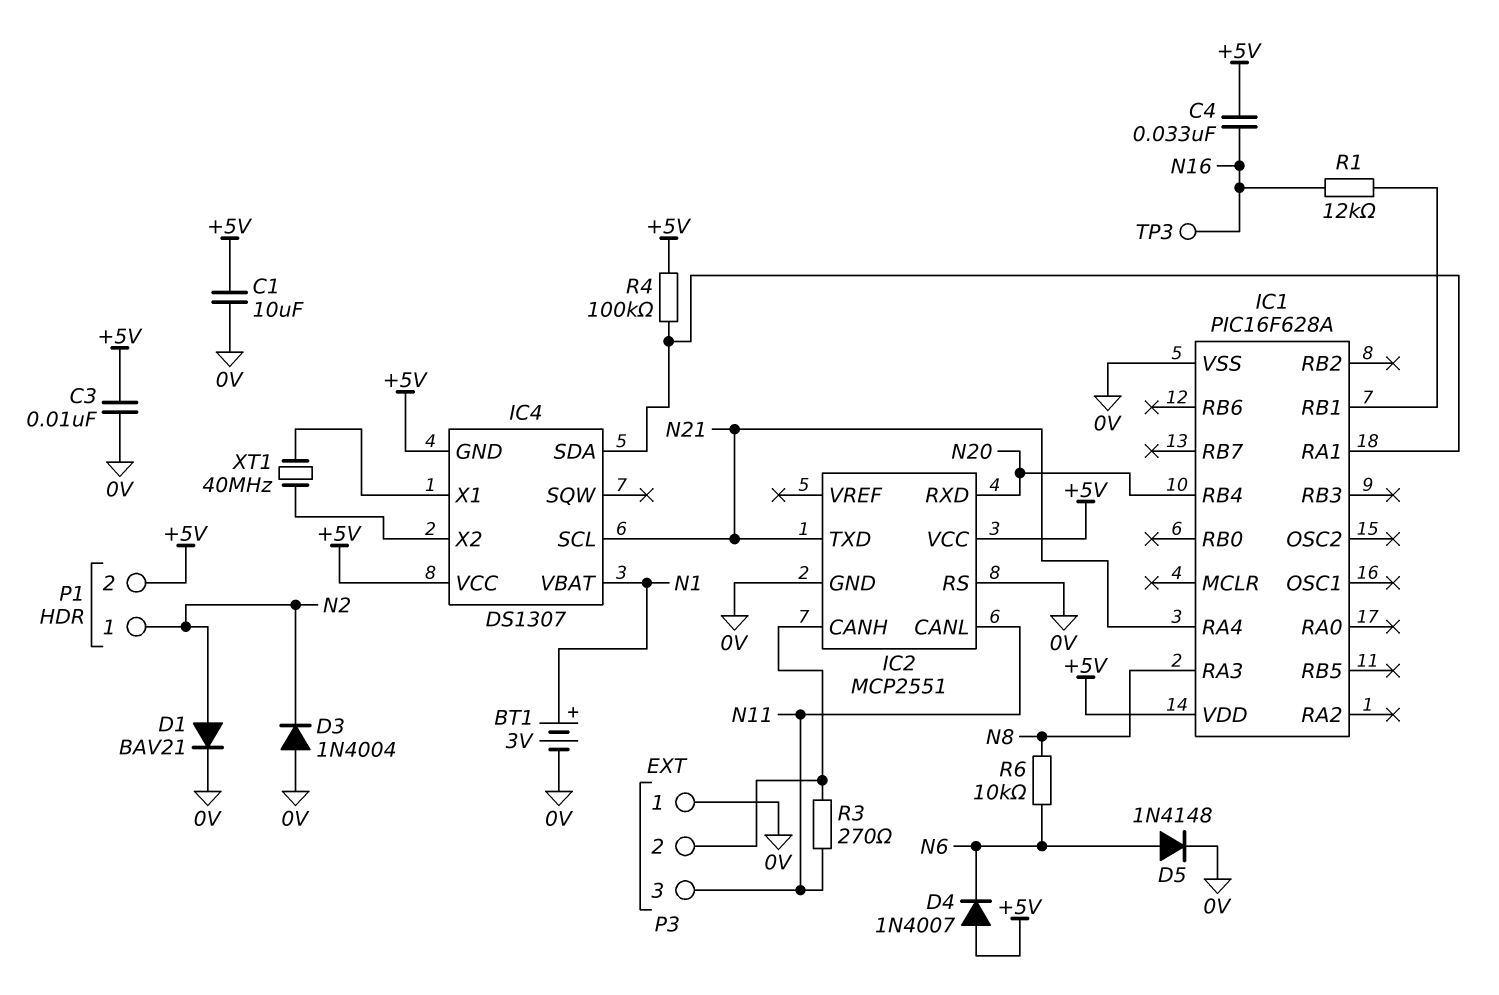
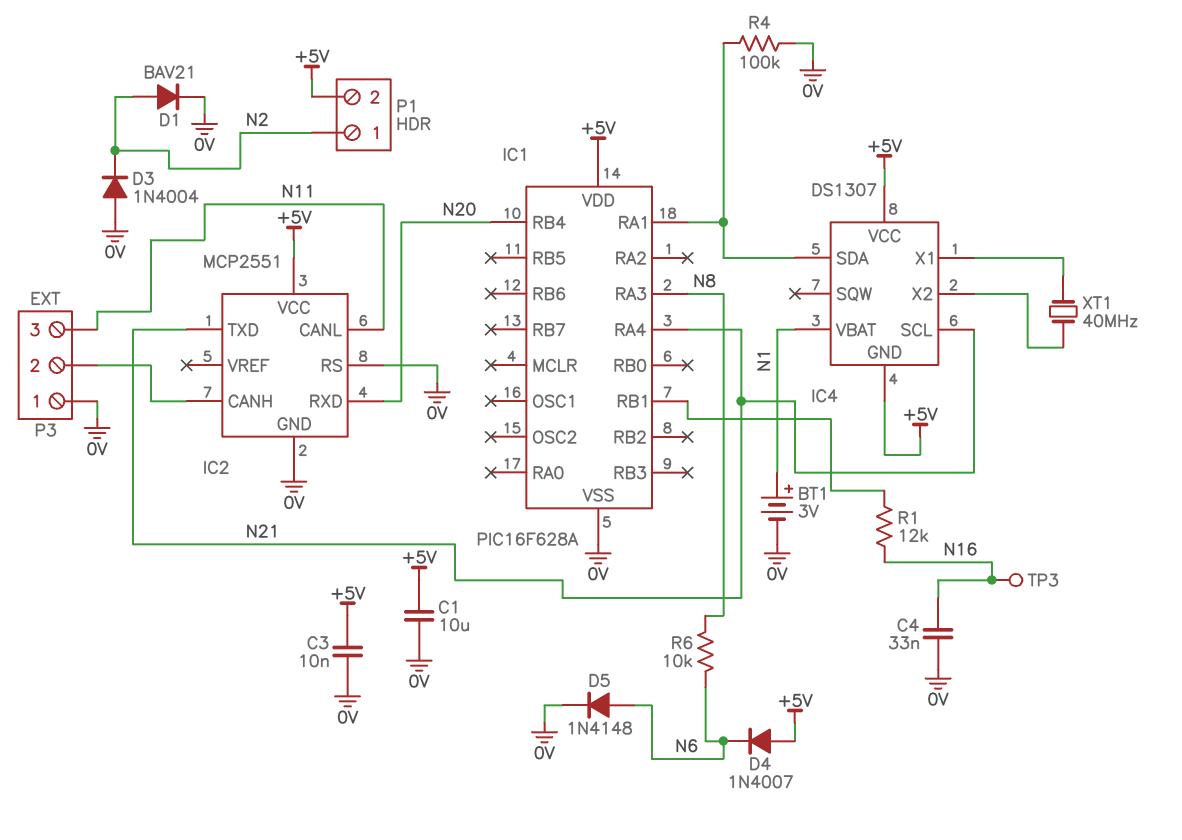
C4: 33nF (+5V, N16) -> 33nF (0V, N16)
R3: 270 (IC2/CANH, N11) -> none
R4: 100k (+5V, IC1/RA1) -> 100k (0V, IC1/RA1)

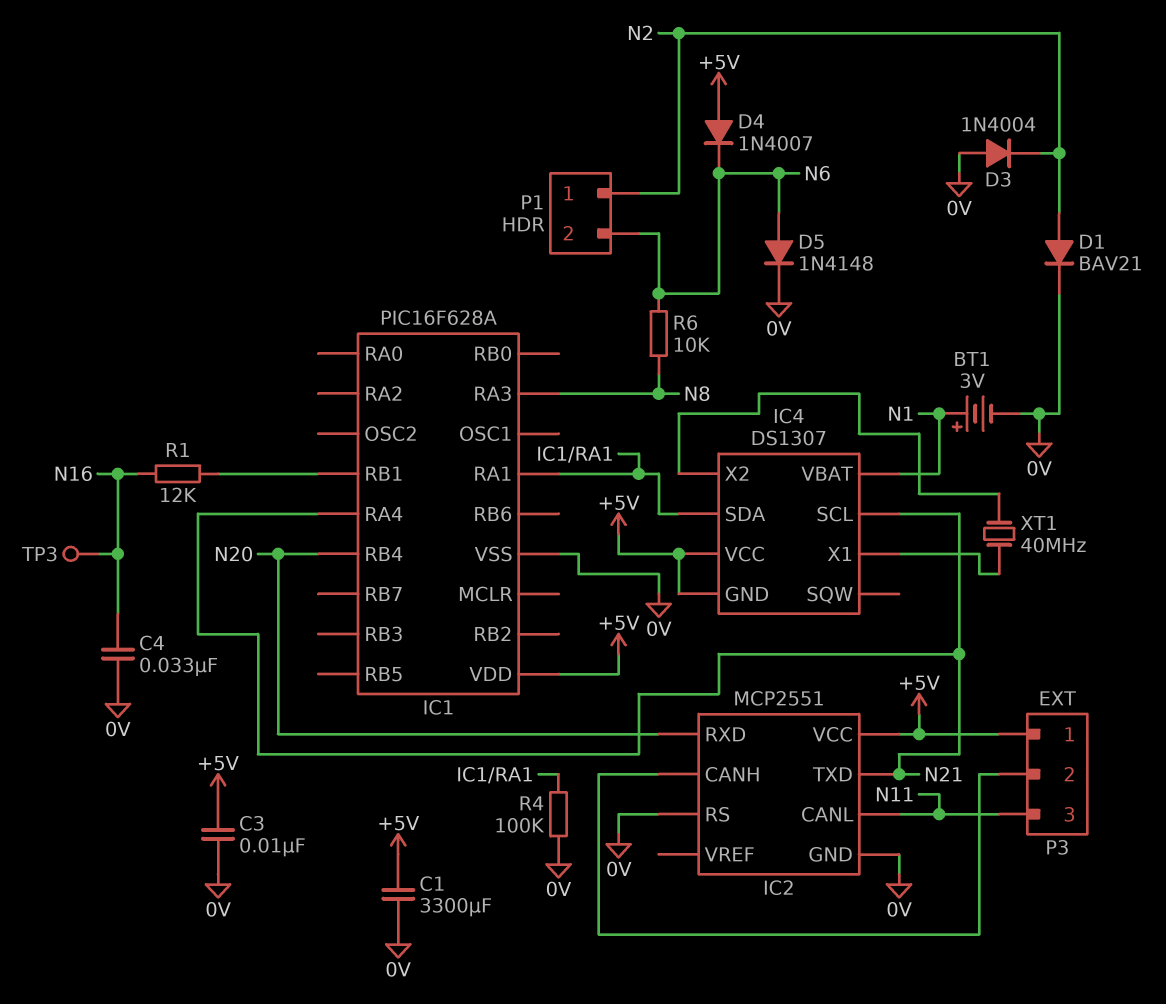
C1: 10uF (+5V, 0V) -> 3300uF (+5V, 0V)
P1 pin 2: +5V -> N6
P3 pin 1: 0V -> +5V

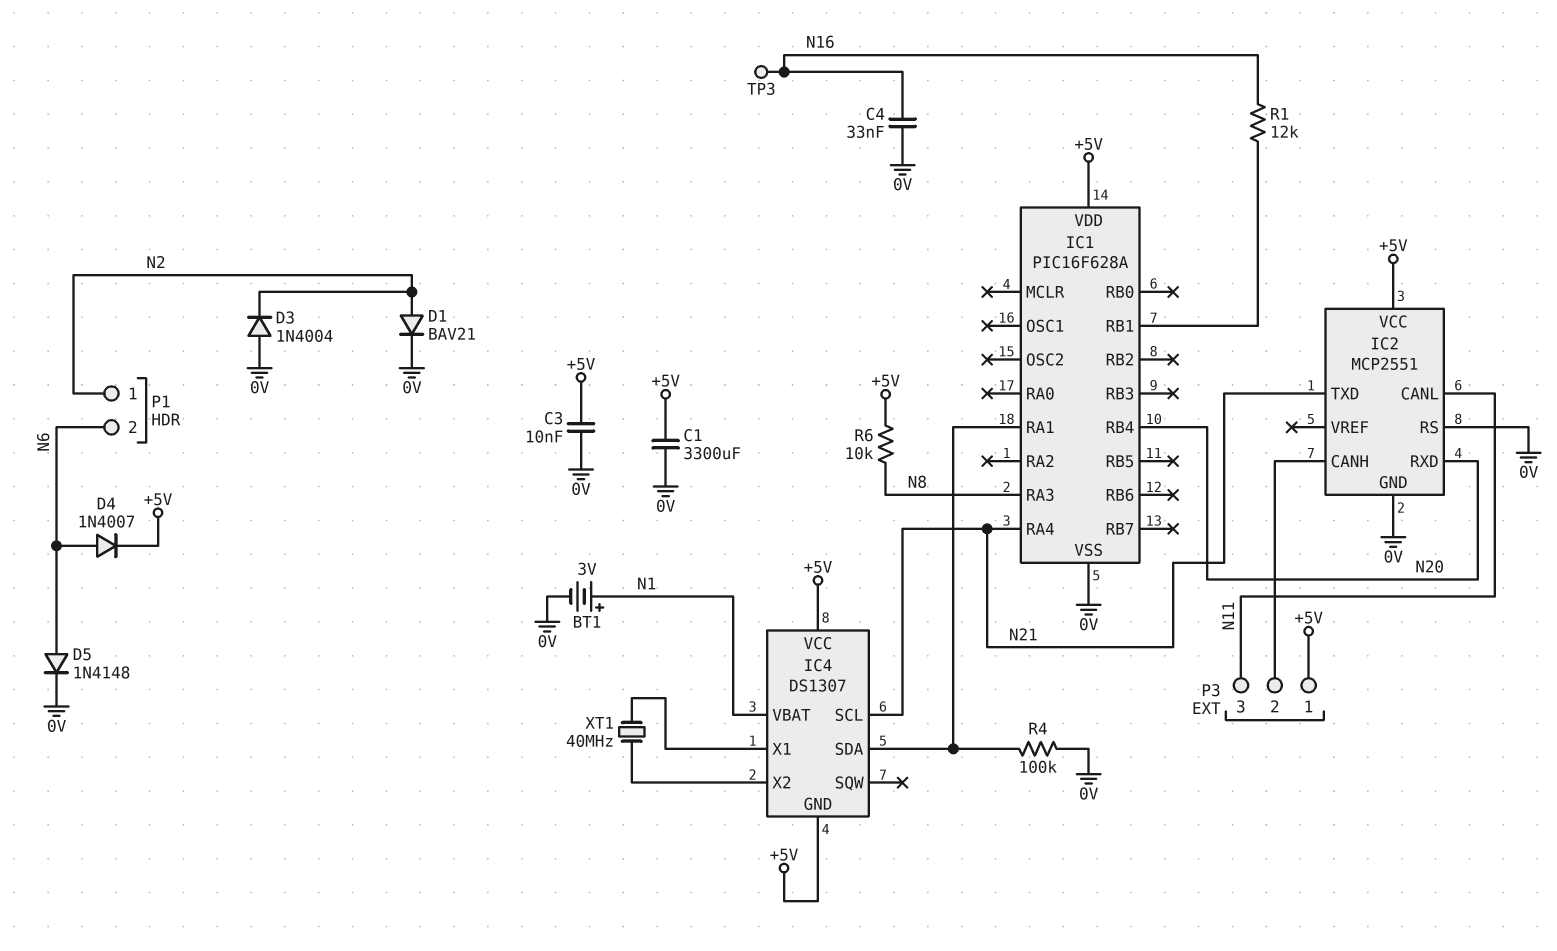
D4: diode 1N4007 (A +5V, K N6) -> diode 1N4007 (A N6, K +5V)
R6: 10k (N6, N8) -> 10k (+5V, N8)

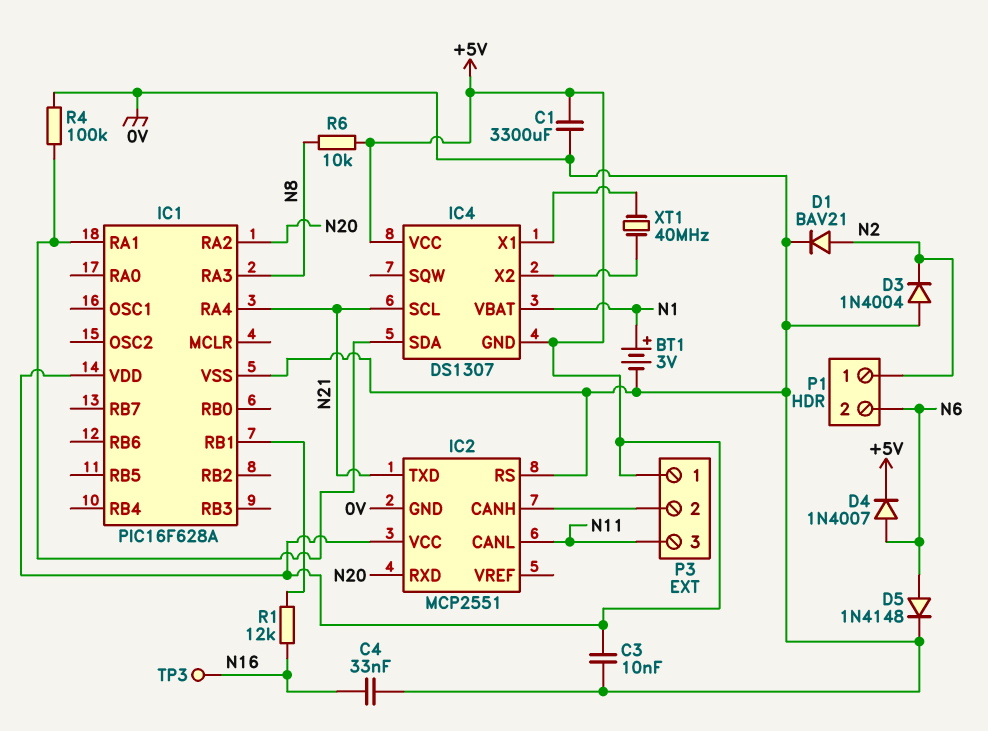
IC1 pin RA2: none -> N20
IC1 pin RB4: N20 -> none

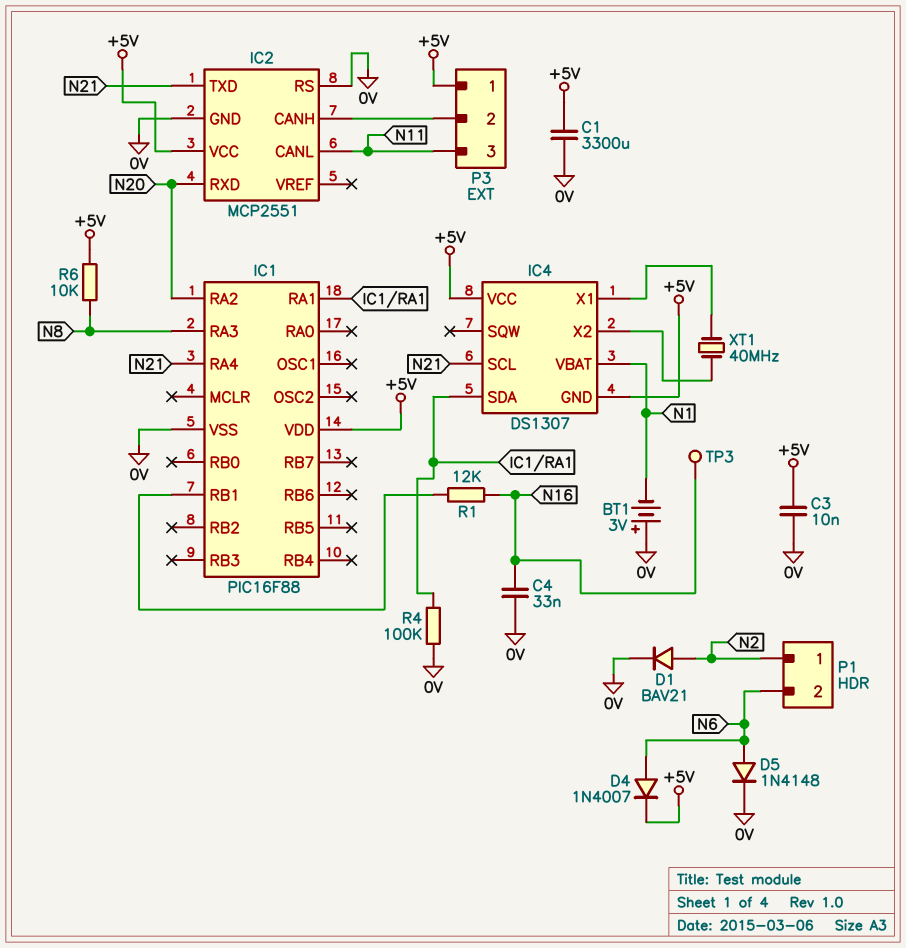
BT1: 3V (plus N1, minus 0V) -> 3V (plus 0V, minus N1)
D3: diode 1N4004 (A 0V, K N2) -> none
IC1: PIC16F628A -> PIC16F88

